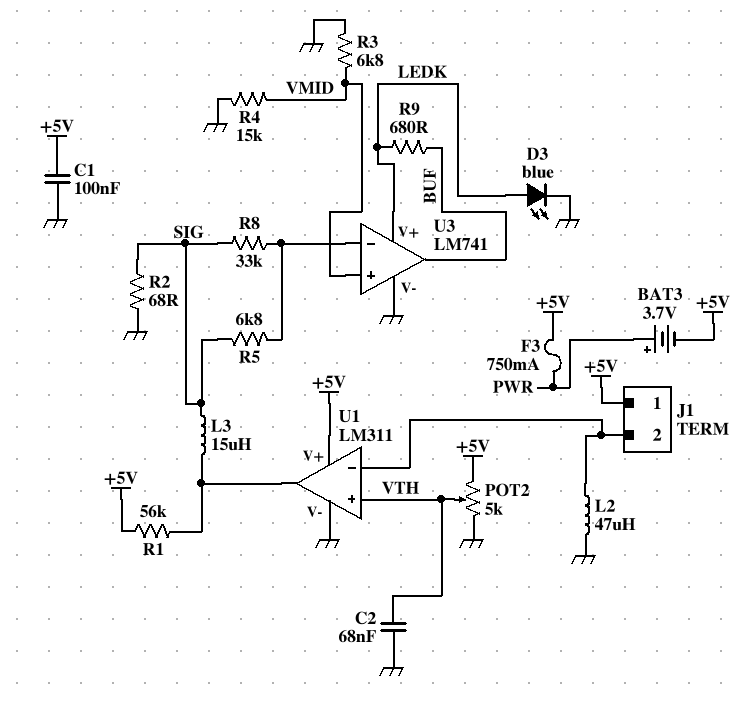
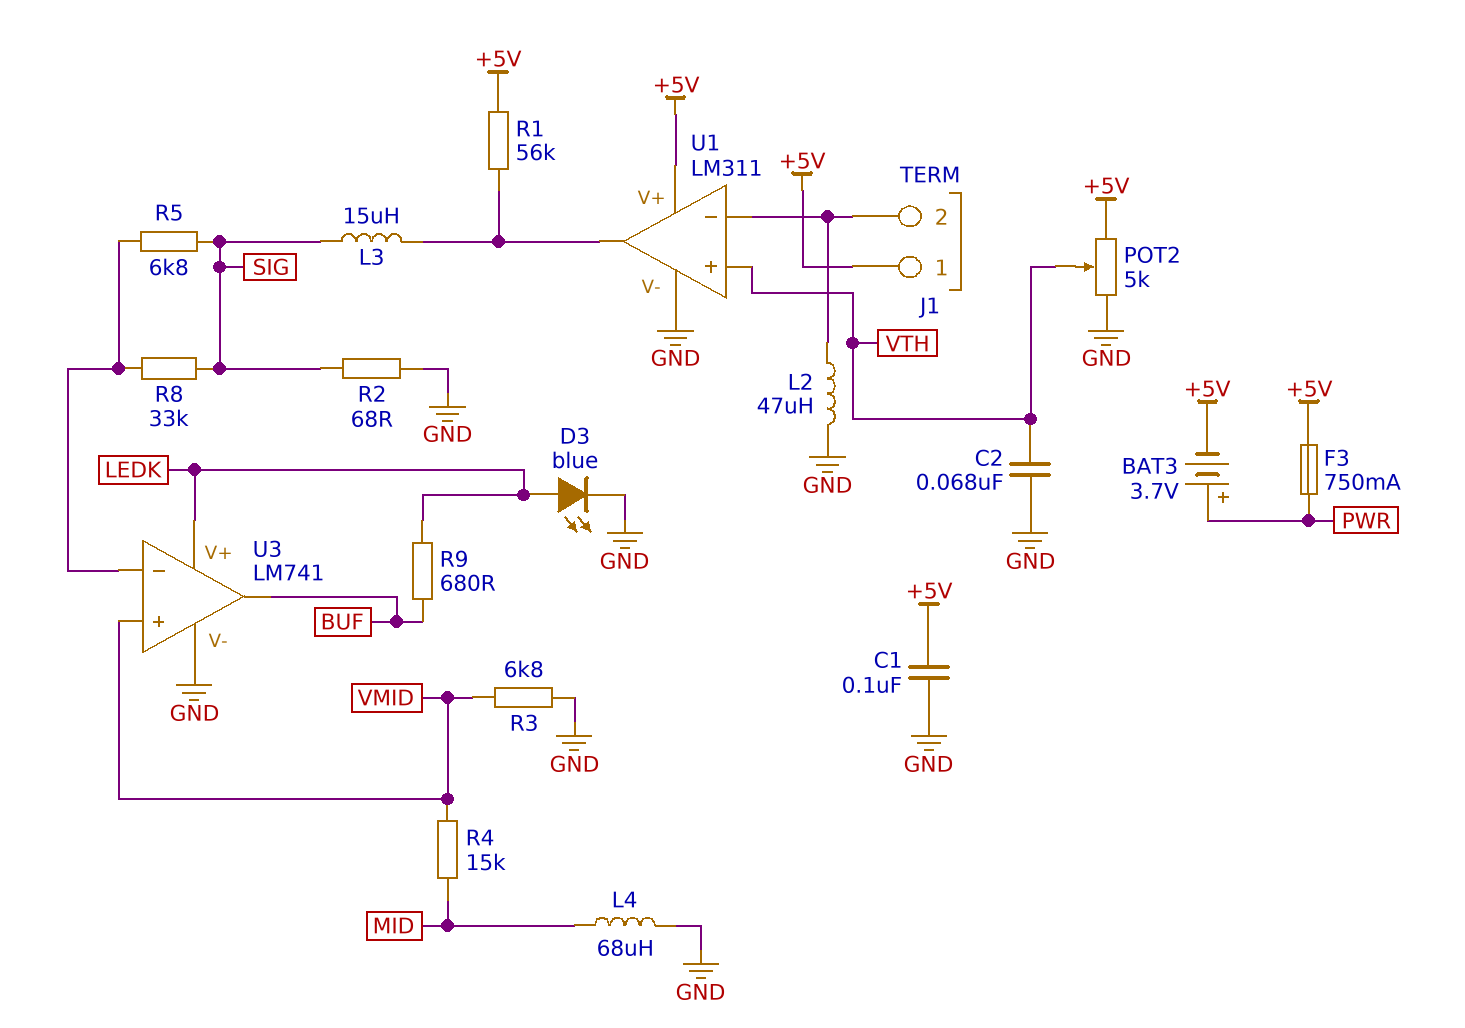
L4: none -> 68uH (GND, MID)
R4: 15k (GND, VMID) -> 15k (MID, VMID)

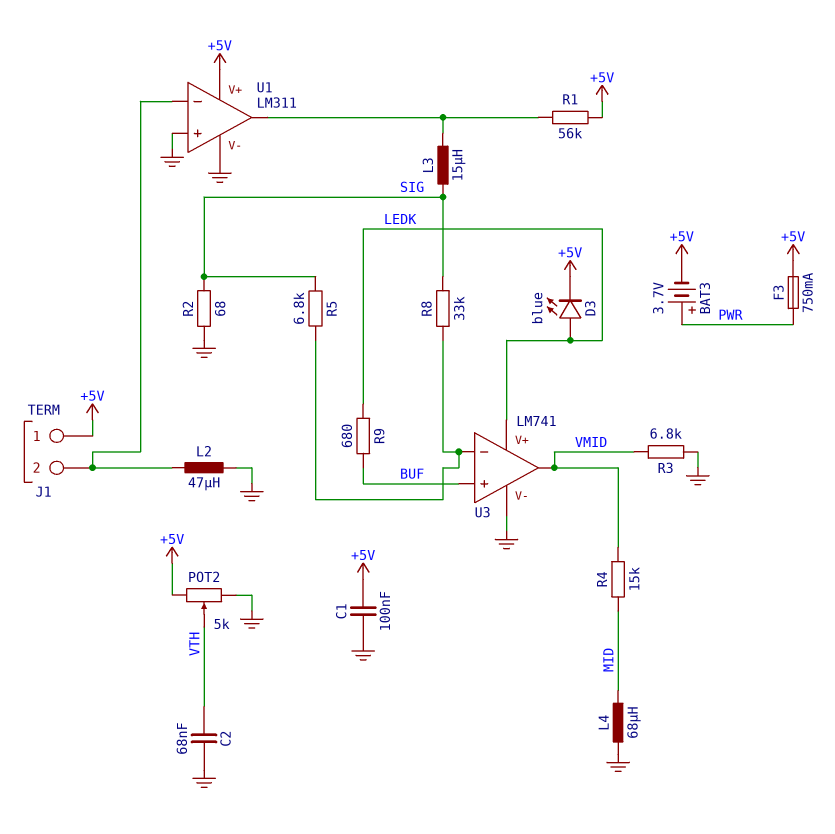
D3: LED blue (A LEDK, K GND) -> LED blue (A LEDK, K +5V)
U1 pin in+: VTH -> GND
U3 pin in+: VMID -> BUF
U3 pin out: BUF -> VMID

